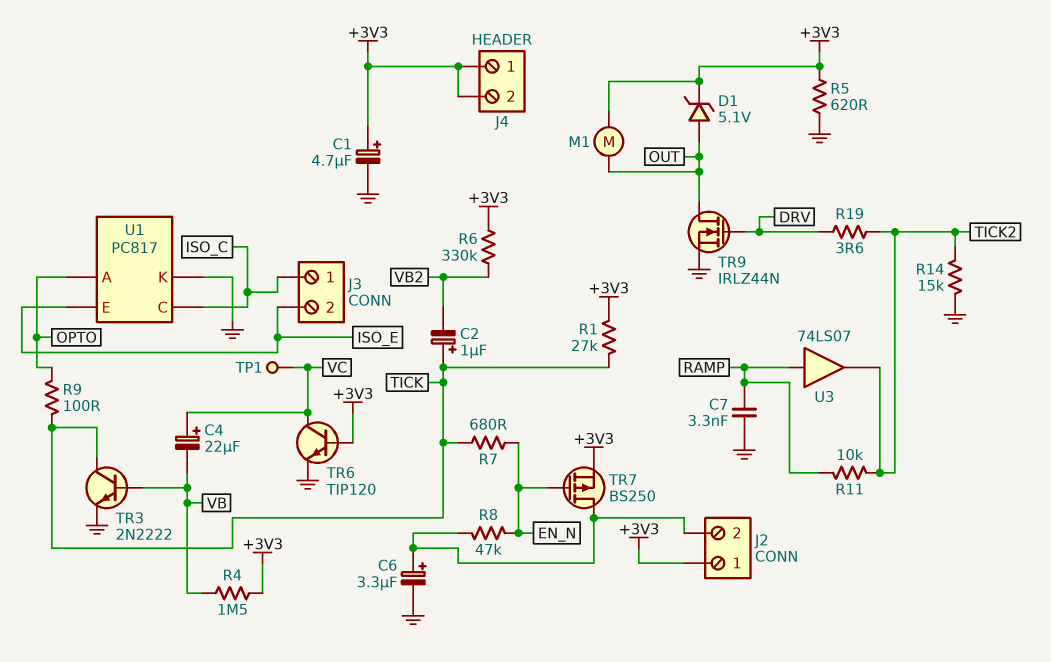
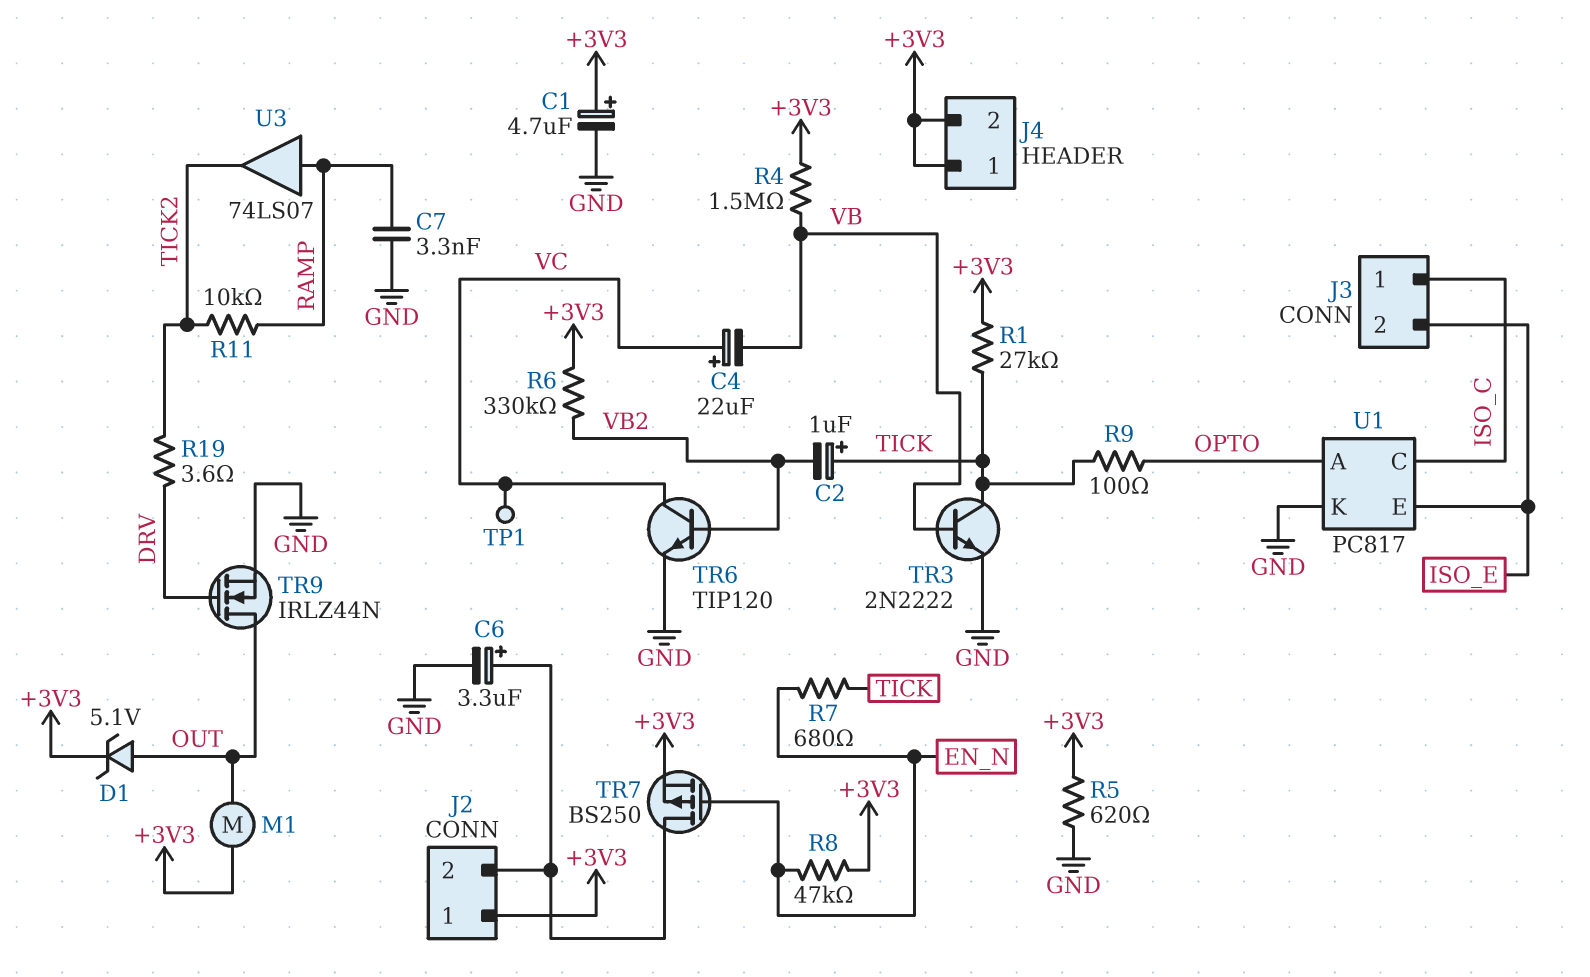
R8: 47k (EN_N, J2/2) -> 47k (+3V3, EN_N)
R14: 15k (GND, TICK2) -> none
TR6: NPN TIP120 (B +3V3, C VC, E GND) -> NPN TIP120 (B VB2, C VC, E GND)

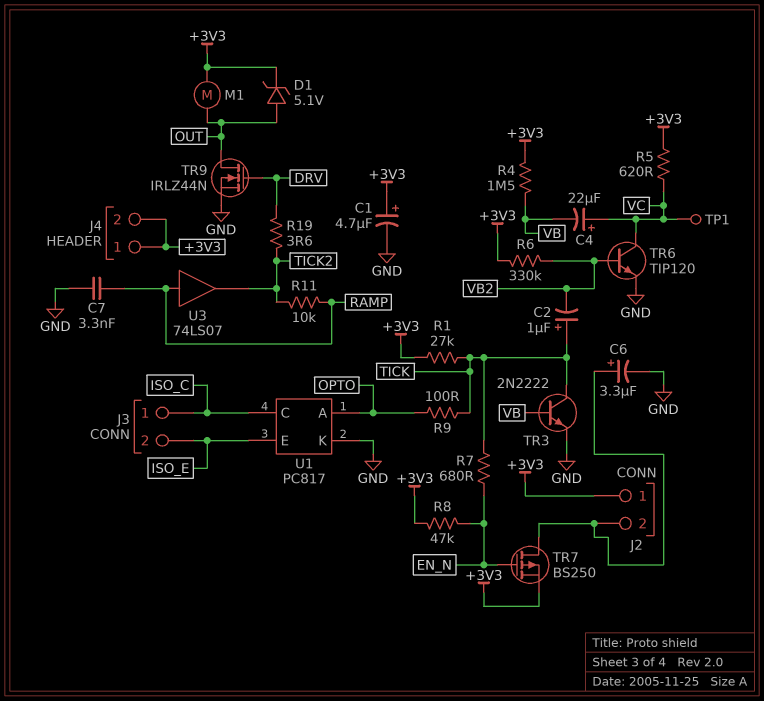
R5: 620 (+3V3, GND) -> 620 (+3V3, VC)

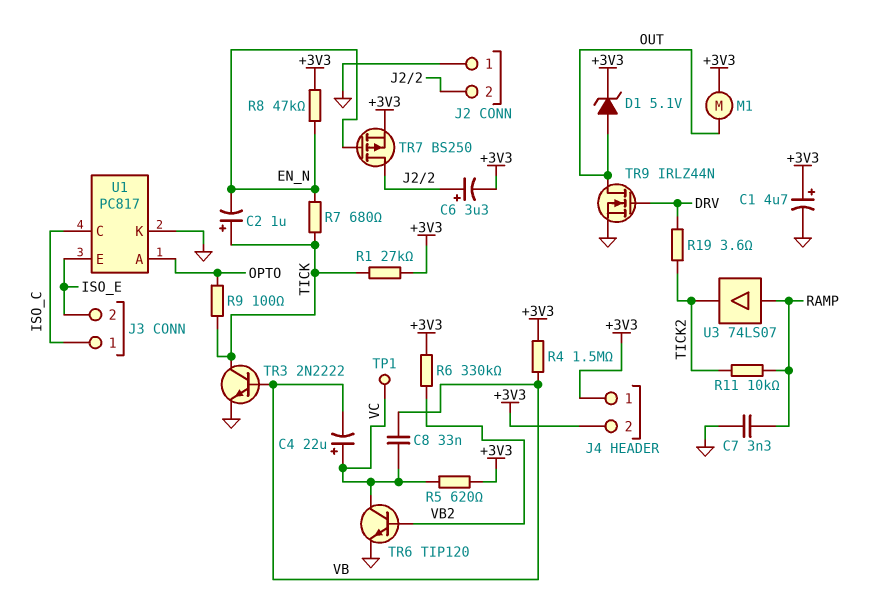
C2: 1uF (plus TICK, minus VB2) -> 1uF (plus TICK, minus EN_N)
C6: 3.3uF (plus J2/2, minus GND) -> 3.3uF (plus J2/2, minus +3V3)
C8: none -> 33nF (VB, VC)
J2 pin 1: +3V3 -> GND

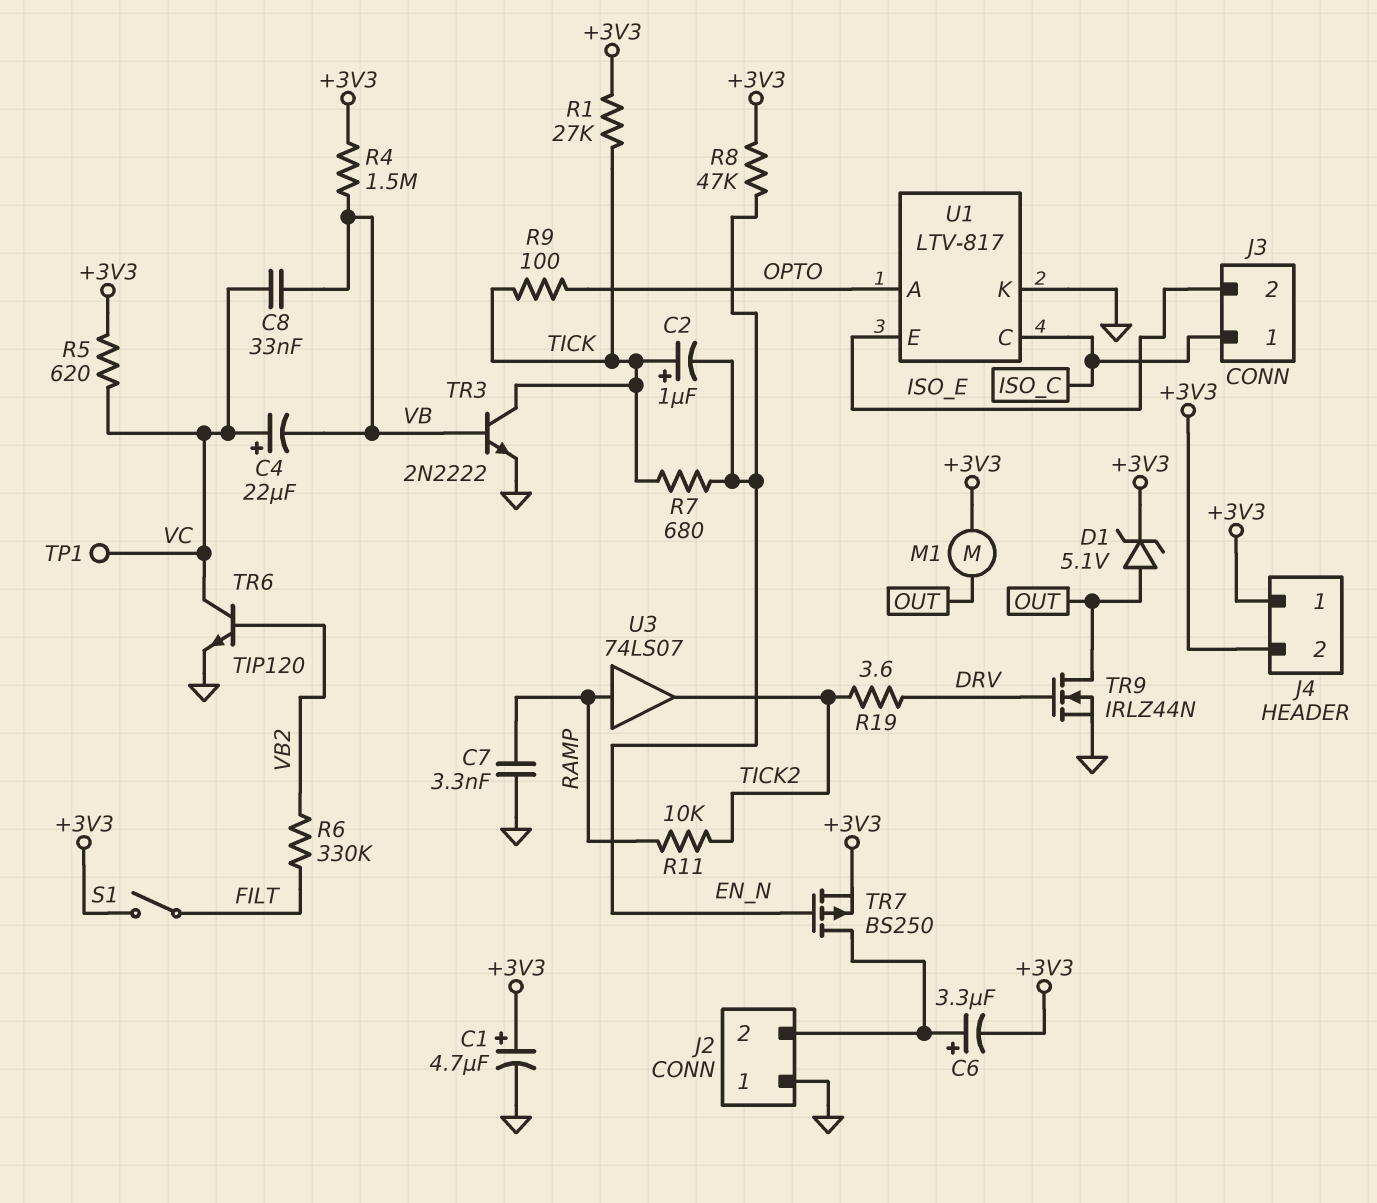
R6: 330k (+3V3, VB2) -> 330k (FILT, VB2)
S1: none -> switch (+3V3, FILT)
U1: PC817 -> LTV-817

